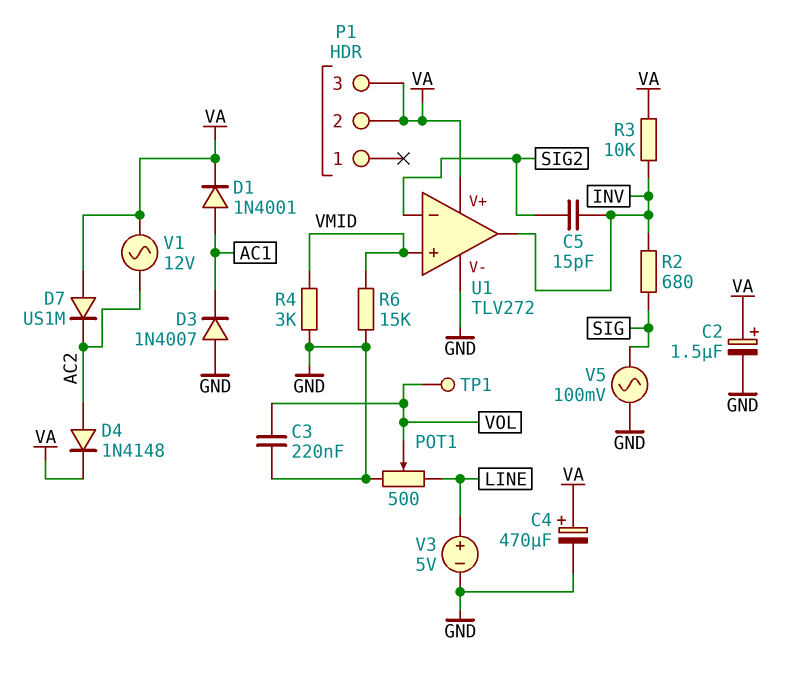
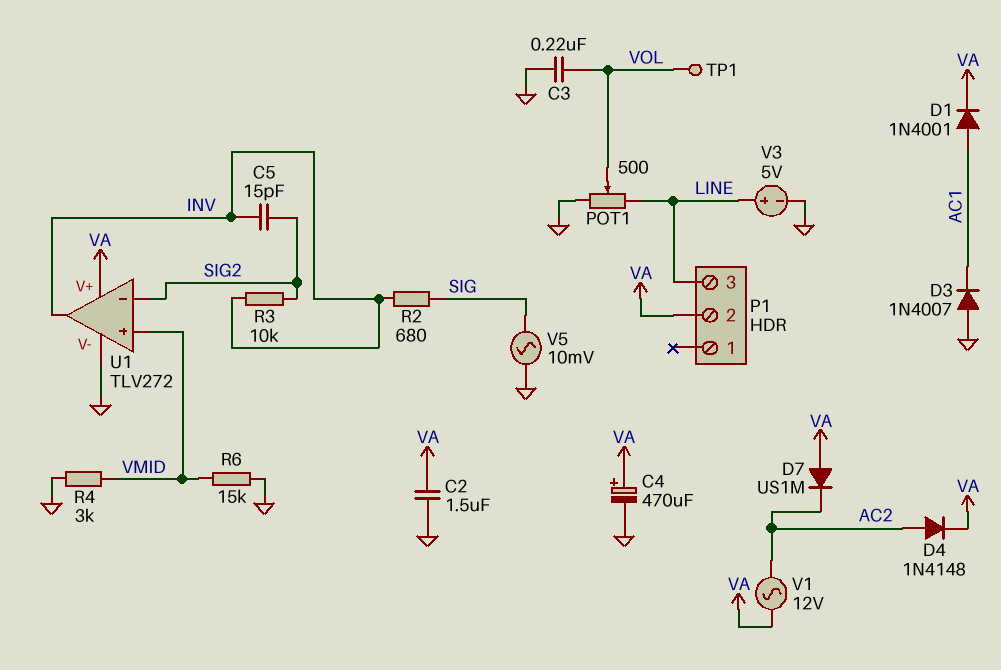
C2: 1.5uF (plus VA, minus GND) -> 1.5uF (GND, VA)
P1 pin 3: VA -> LINE
R3: 10k (INV, VA) -> 10k (INV, SIG2)
V5: AC 100mV (GND, SIG) -> AC 10mV (GND, SIG)

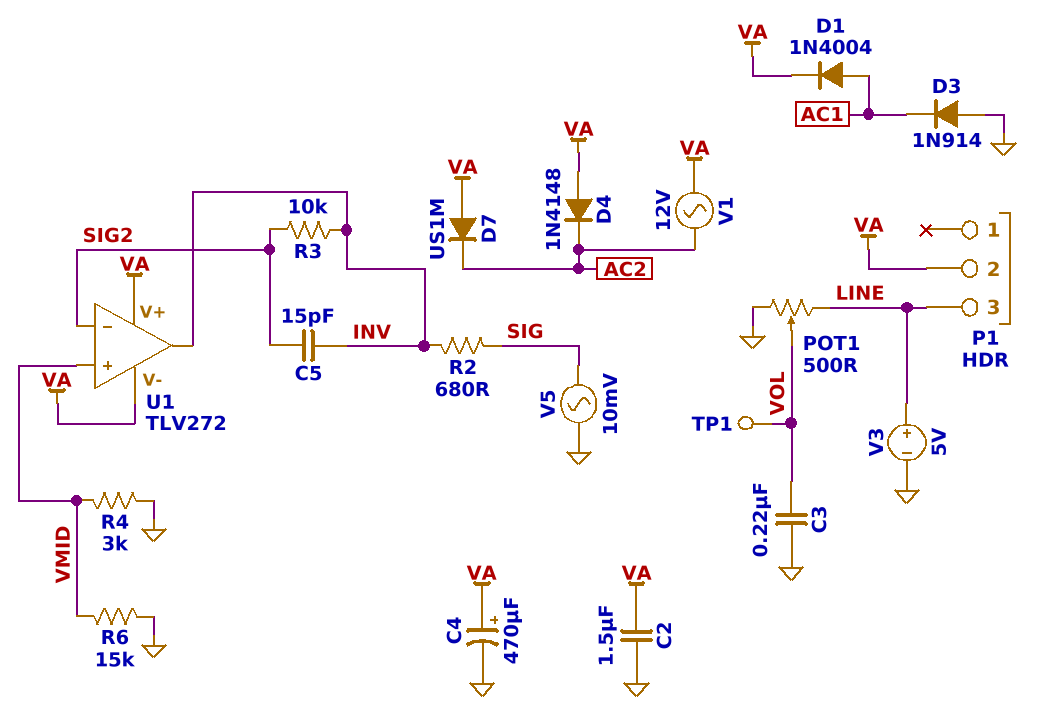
D1: diode 1N4001 (A AC1, K VA) -> diode 1N4004 (A AC1, K VA)
D3: diode 1N4007 (A GND, K AC1) -> diode 1N914 (A GND, K AC1)
D4: diode 1N4148 (A AC2, K VA) -> diode 1N4148 (A VA, K AC2)
U1 pin V-: GND -> VA

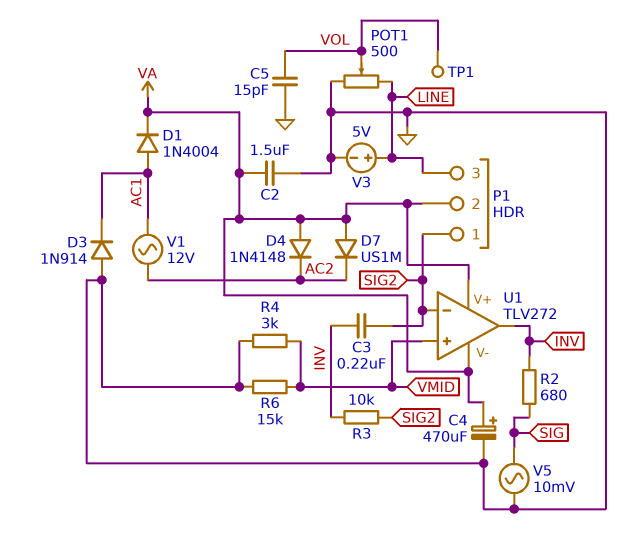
C3: 220nF (GND, VOL) -> 220nF (INV, SIG2)
C5: 15pF (INV, SIG2) -> 15pF (GND, VOL)
P1 pin 1: none -> SIG2
V1: AC 12V (AC2, VA) -> AC 12V (AC1, AC2)

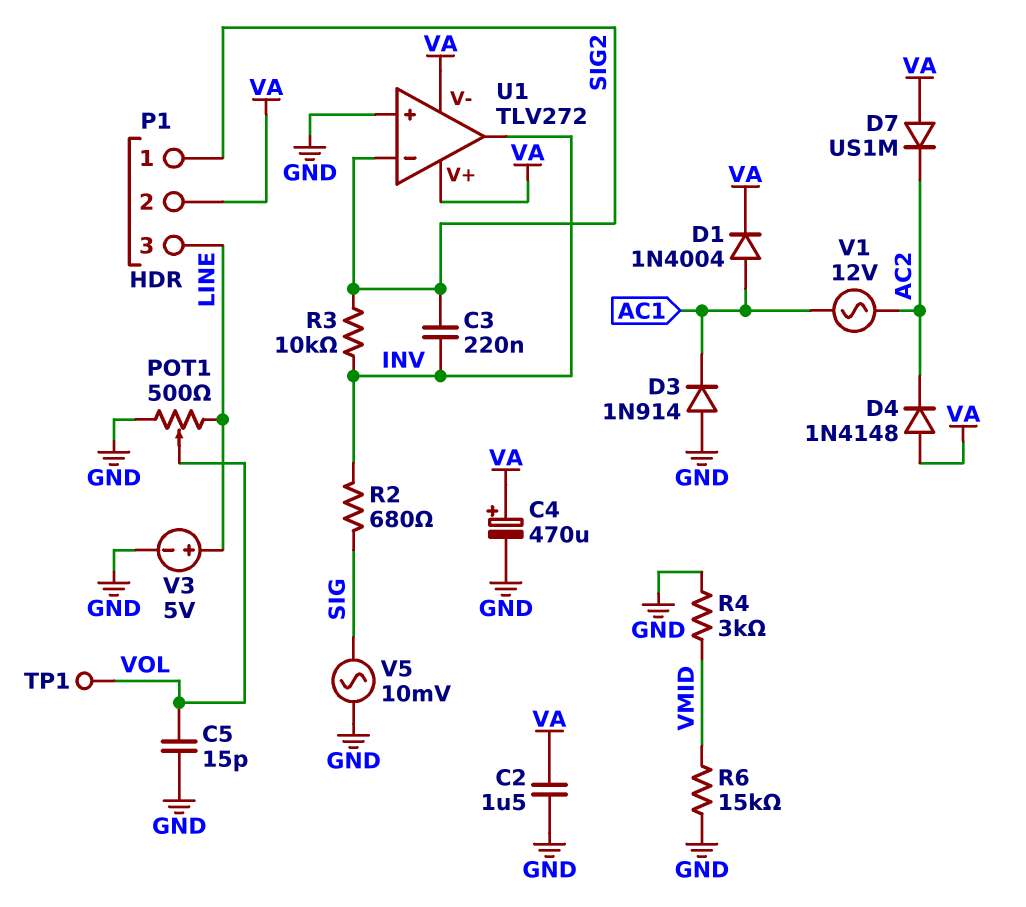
U1 pin in+: VMID -> GND

